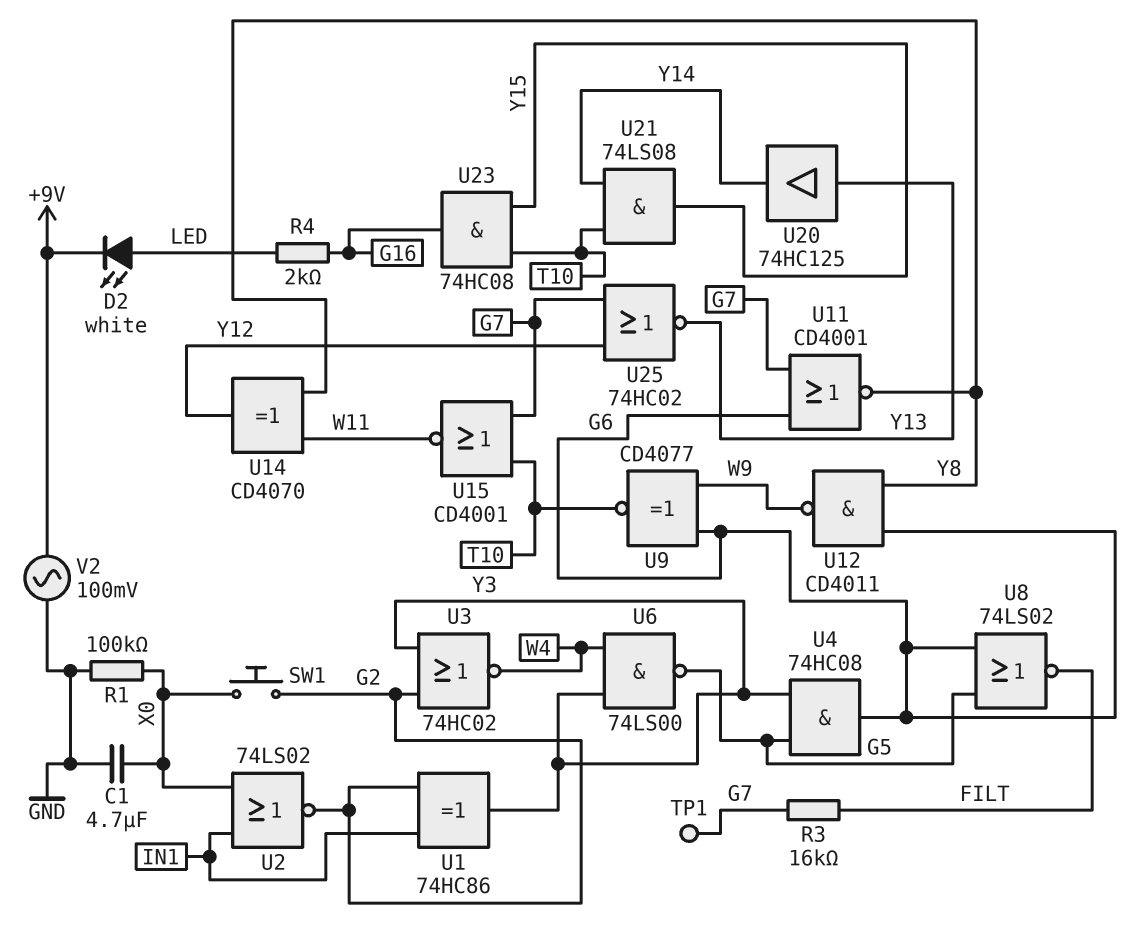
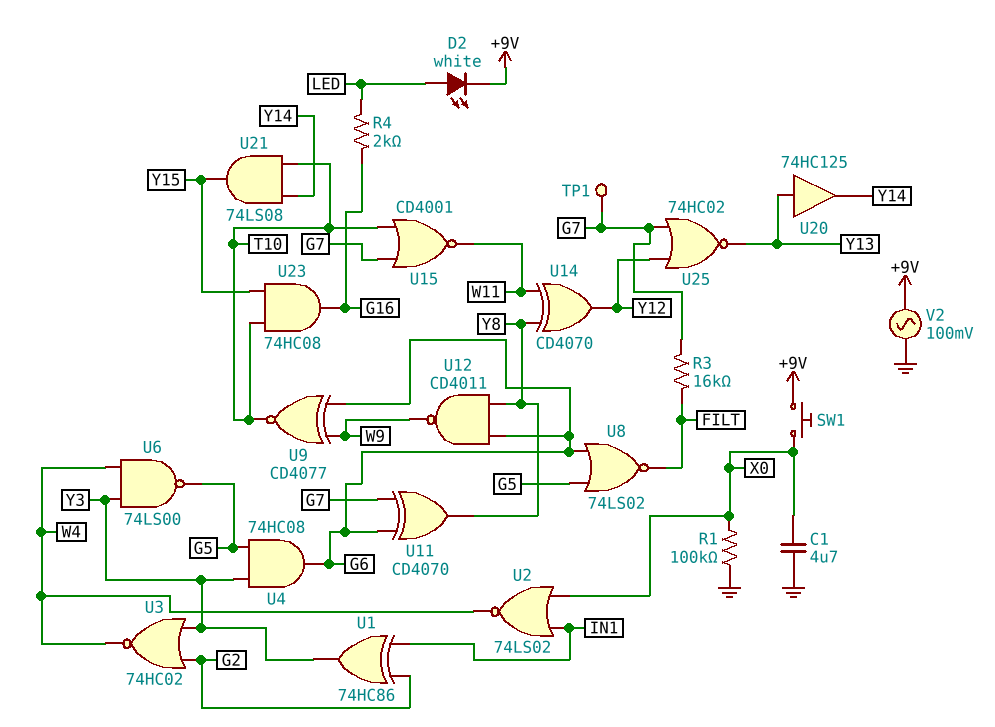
SW1: button (G2, X0) -> button (+9V, X0)
U2: NOR 74LS02 (in IN1, in X0, out G2) -> NOR 74LS02 (in IN1, in X0, out W4)
U11: NOR CD4001 (in G6, in G7, out Y8) -> XOR CD4070 (in G6, in G7, out Y8)

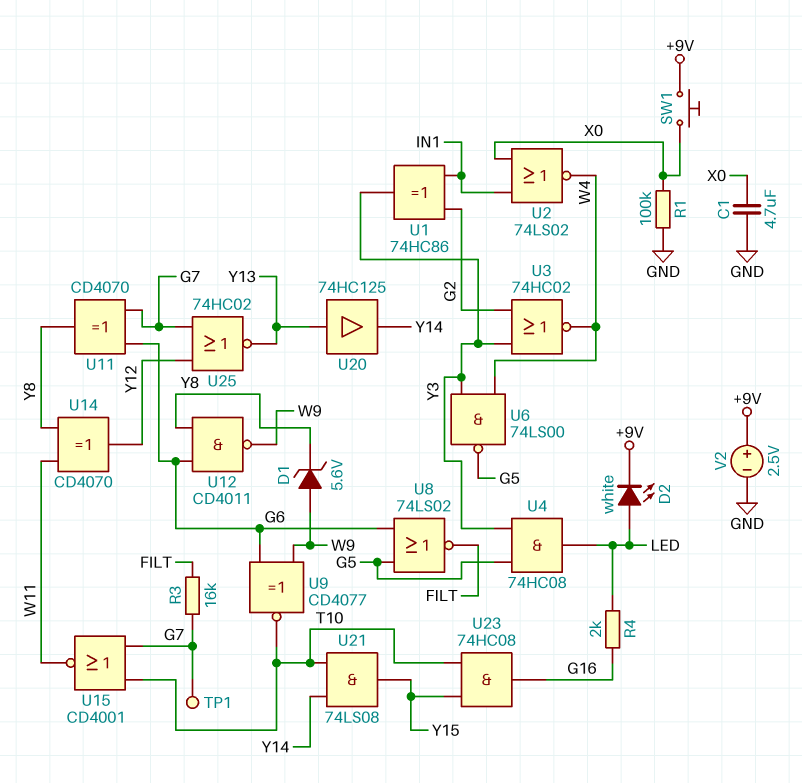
D1: none -> zener 5.6V (A W9, K Y8)
U4: AND 74HC08 (in G5, in Y3, out G6) -> AND 74HC08 (in G5, in Y3, out LED)
V2: AC 100mV (+9V, GND) -> 2.5V (plus +9V, minus GND)

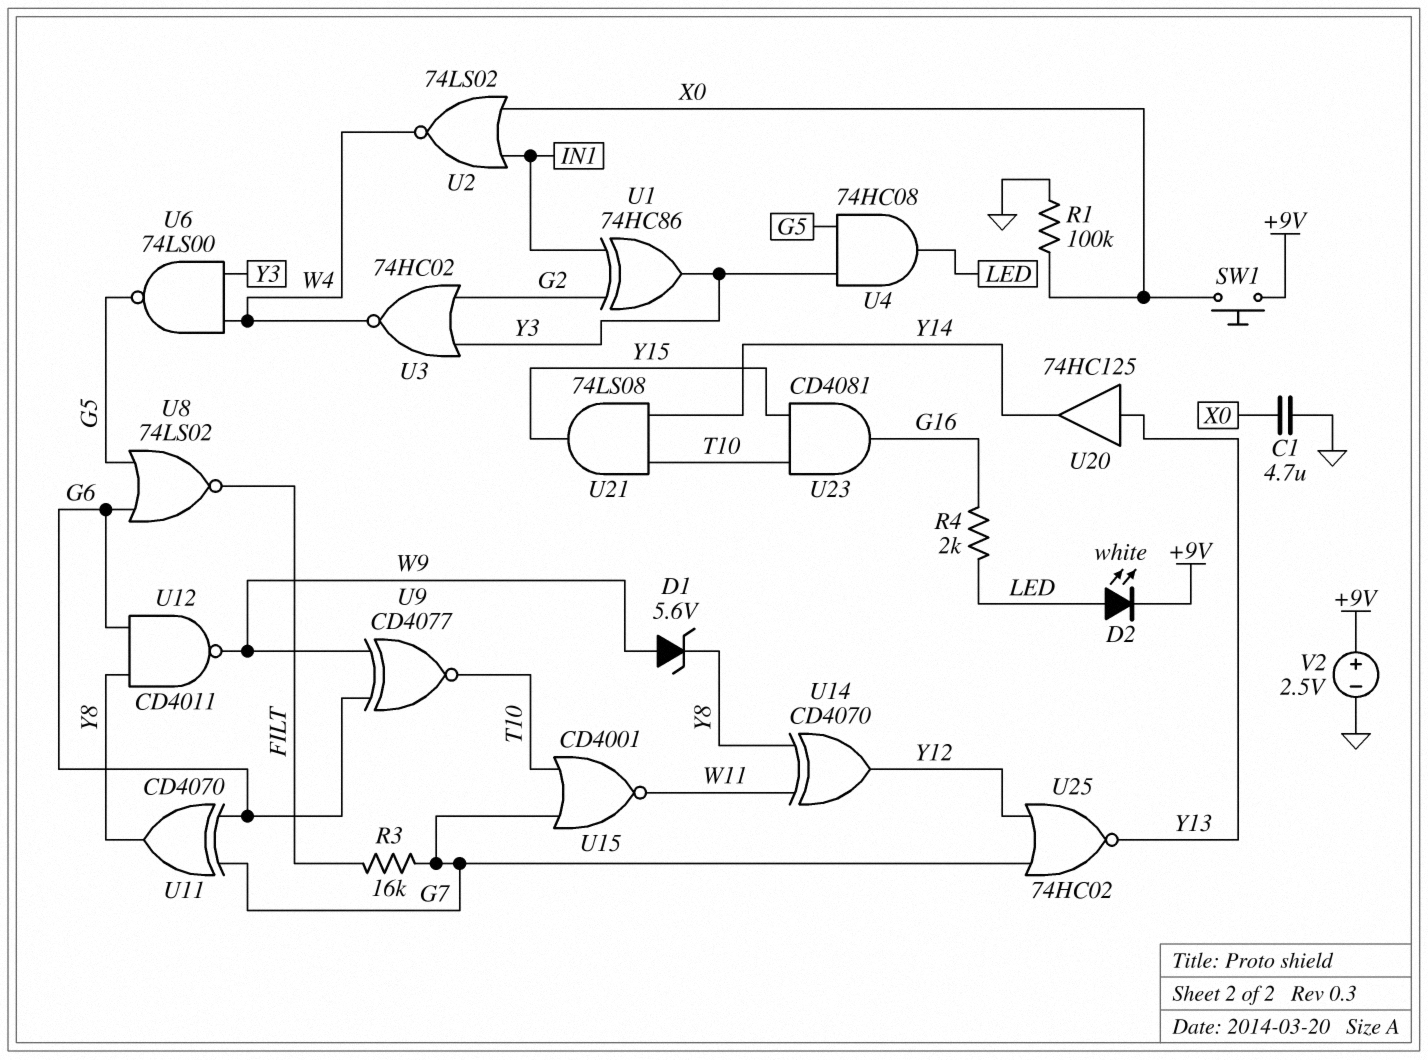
TP1: test point (G7) -> none
U23: AND 74HC08 (in T10, in Y15, out G16) -> AND CD4081 (in T10, in Y15, out G16)

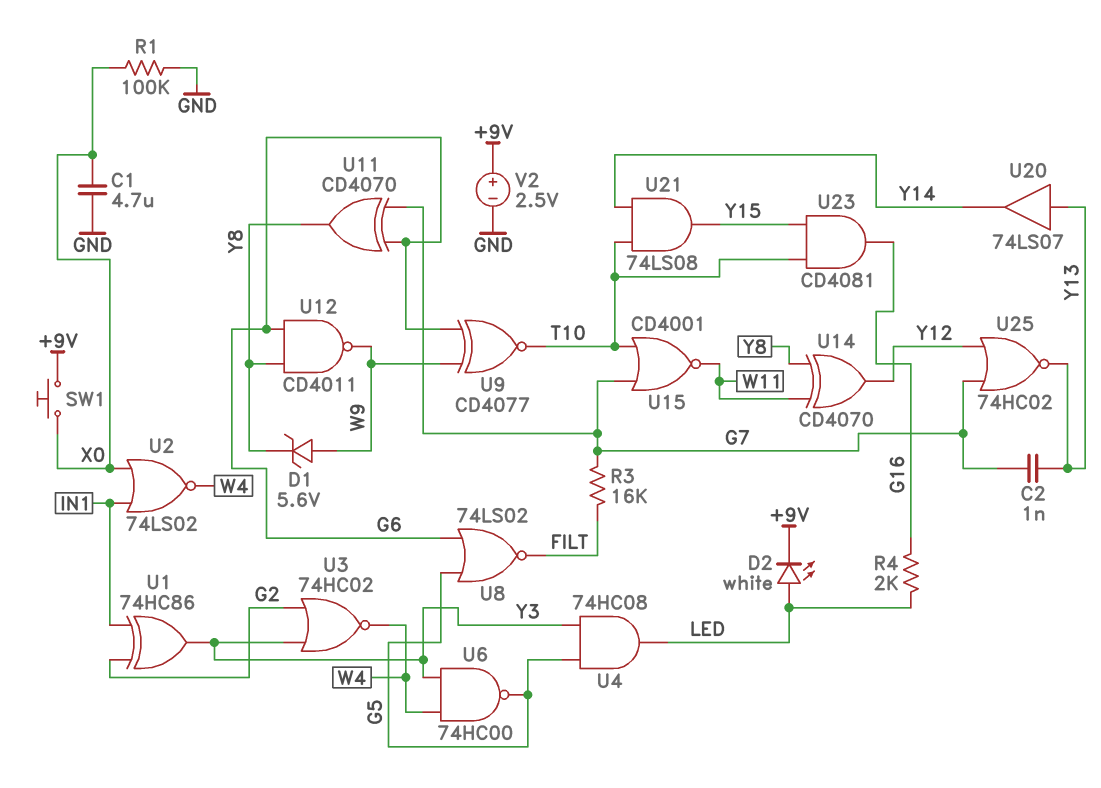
C2: none -> 1nF (G7, Y13)
U6: NAND 74LS00 (in W4, in Y3, out G5) -> NAND 74HC00 (in W4, in Y3, out G5)
U20: buffer 74HC125 (in Y13, out Y14) -> buffer 74LS07 (in Y13, out Y14)

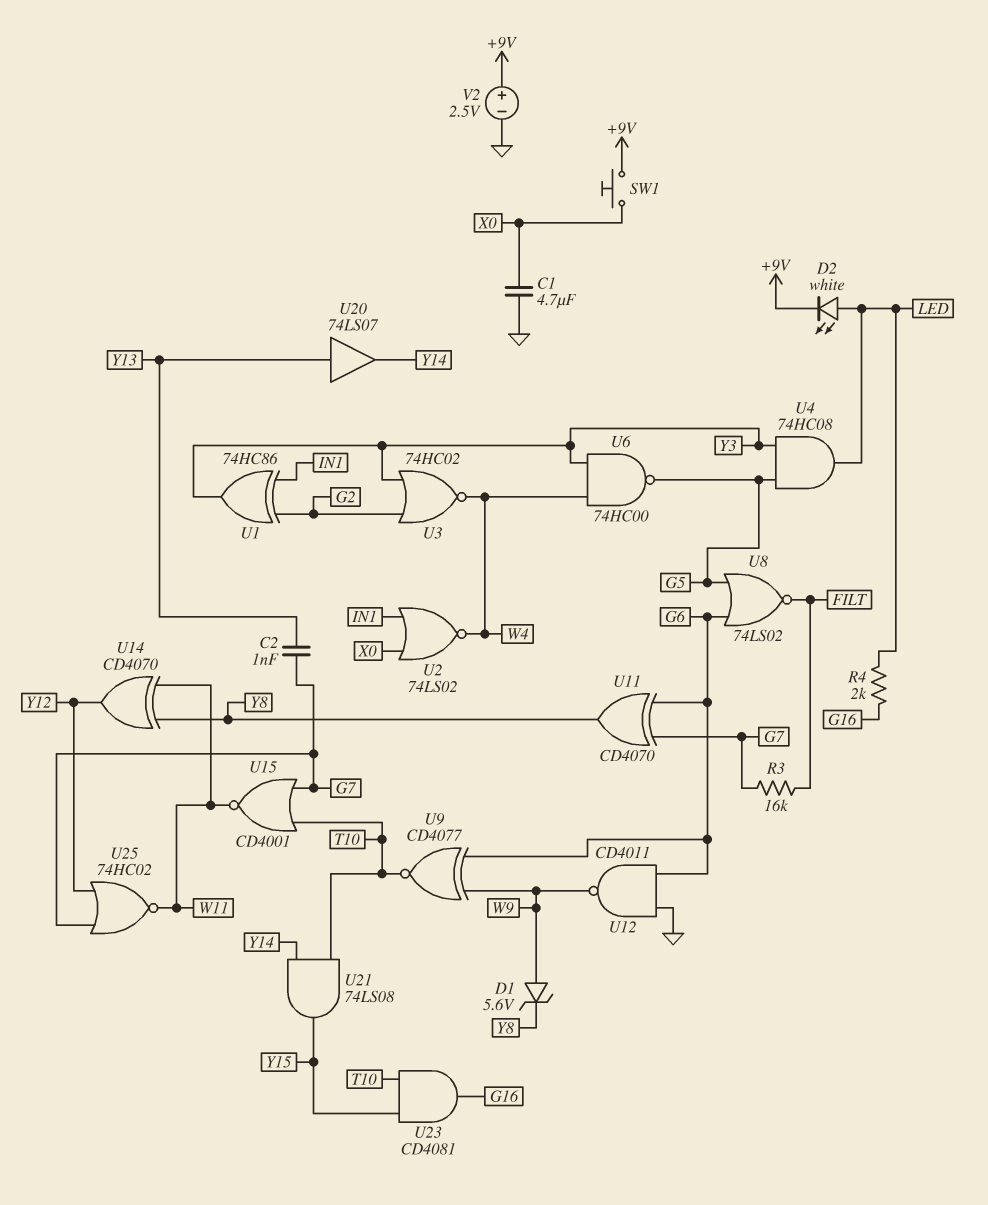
R1: 100k (GND, X0) -> none
U12: NAND CD4011 (in G6, in Y8, out W9) -> NAND CD4011 (in G6, in GND, out W9)
U25: NOR 74HC02 (in G7, in Y12, out Y13) -> NOR 74HC02 (in G7, in Y12, out W11)

